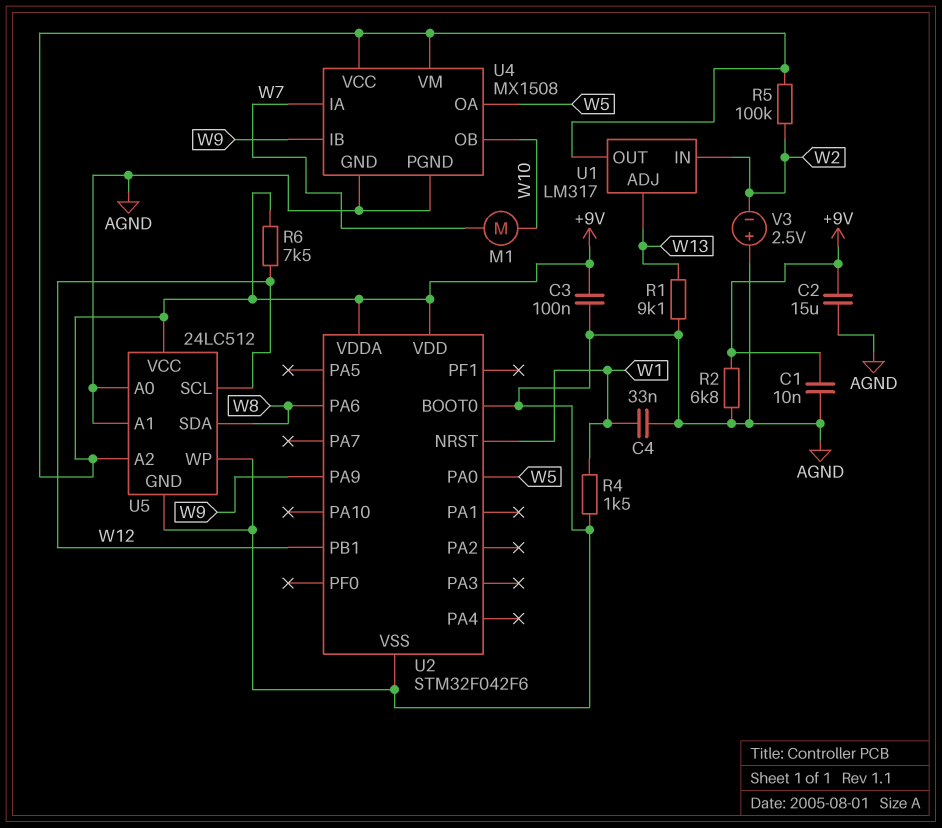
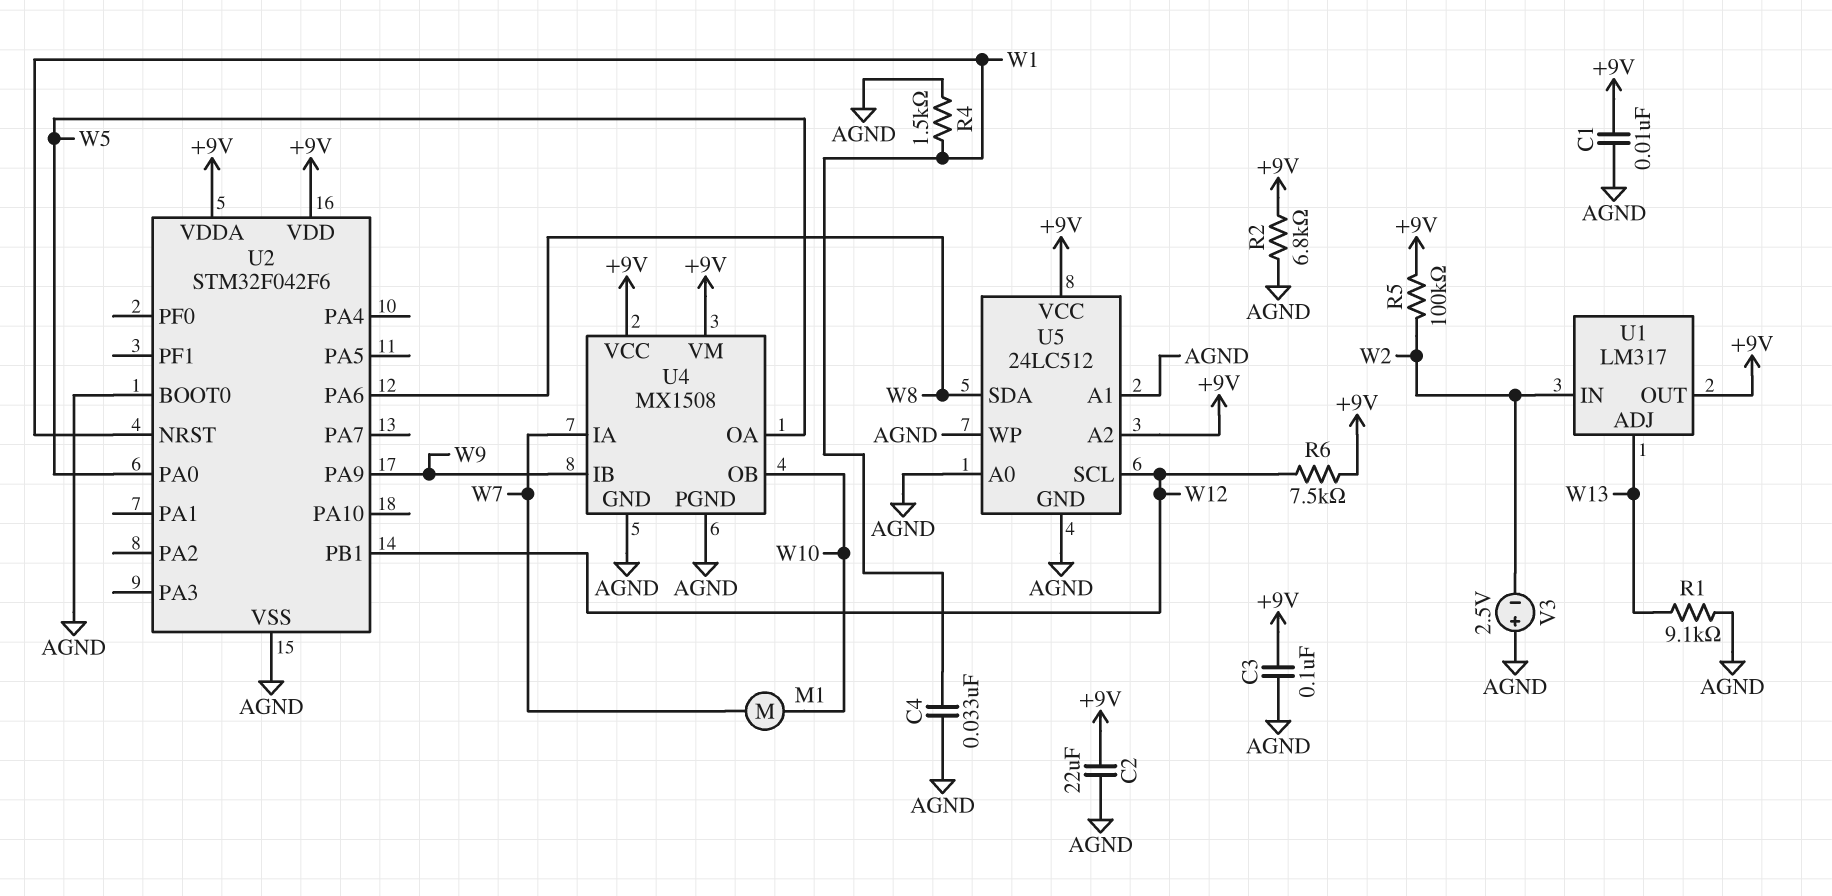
C2: 15uF (+9V, AGND) -> 22uF (+9V, AGND)

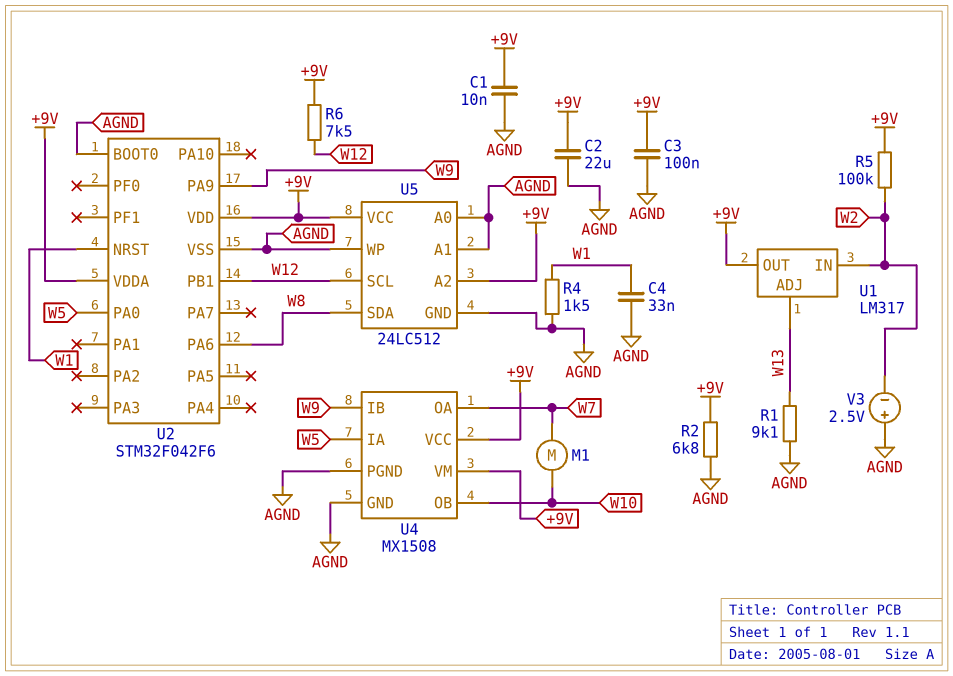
U4 pin IA: W7 -> W5
U4 pin OA: W5 -> W7

